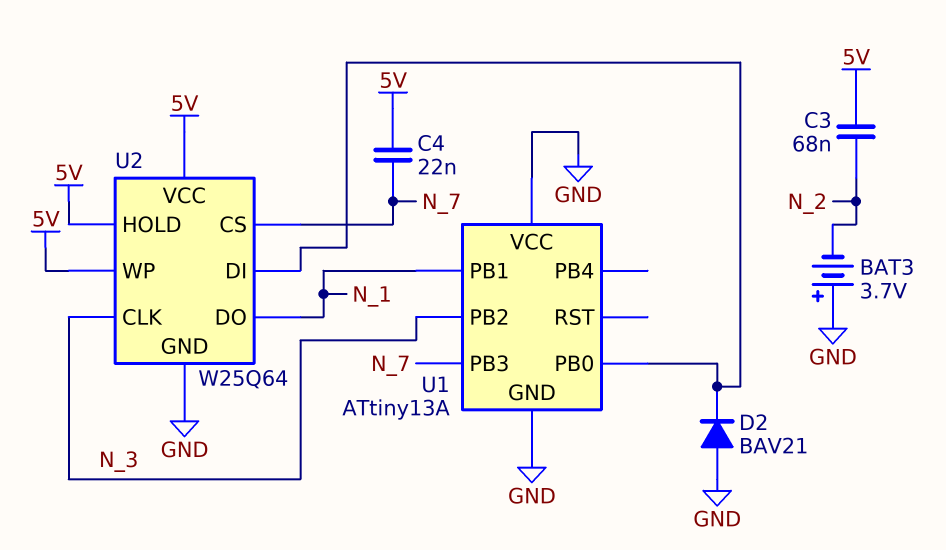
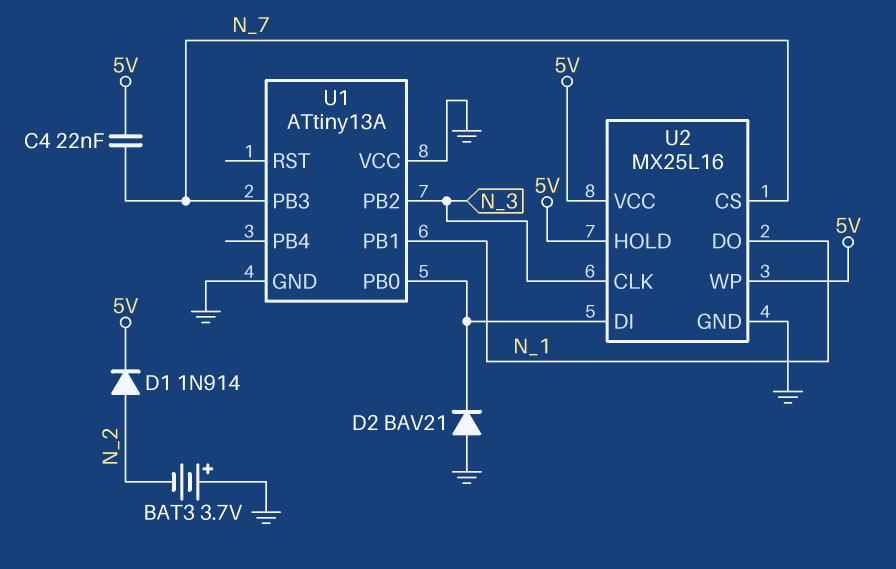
C3: 68nF (5V, N_2) -> none
D1: none -> diode 1N914 (A N_2, K 5V)
U2: W25Q64 -> MX25L16

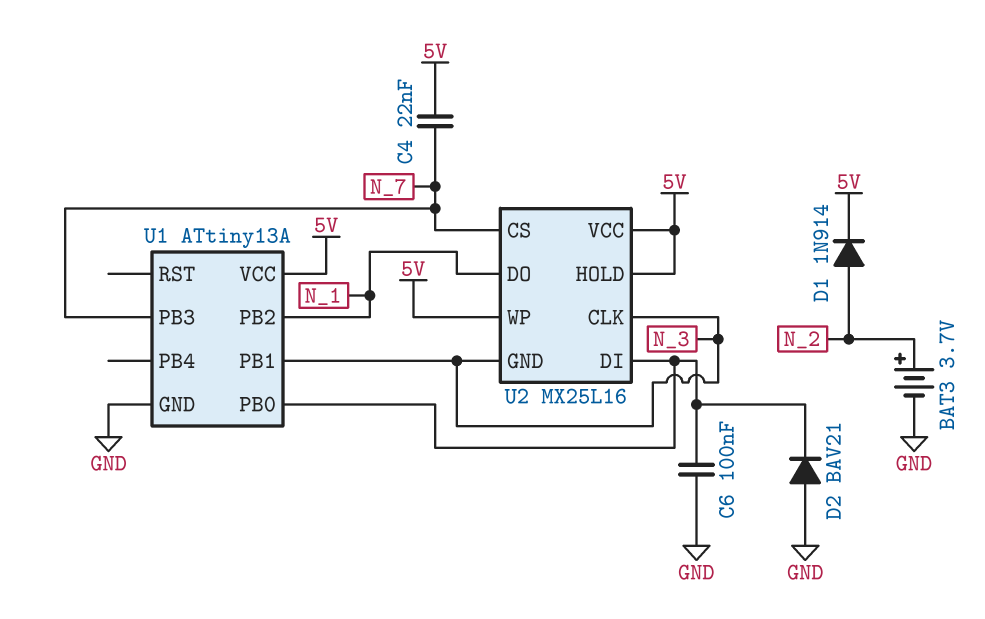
BAT3: 3.7V (plus GND, minus N_2) -> 3.7V (plus N_2, minus GND)
C6: none -> 100nF (GND, U1/PB0)
U1 pin PB1: N_1 -> N_3
U1 pin PB2: N_3 -> N_1
U1 pin VCC: GND -> 5V
U2 pin GND: GND -> N_3

